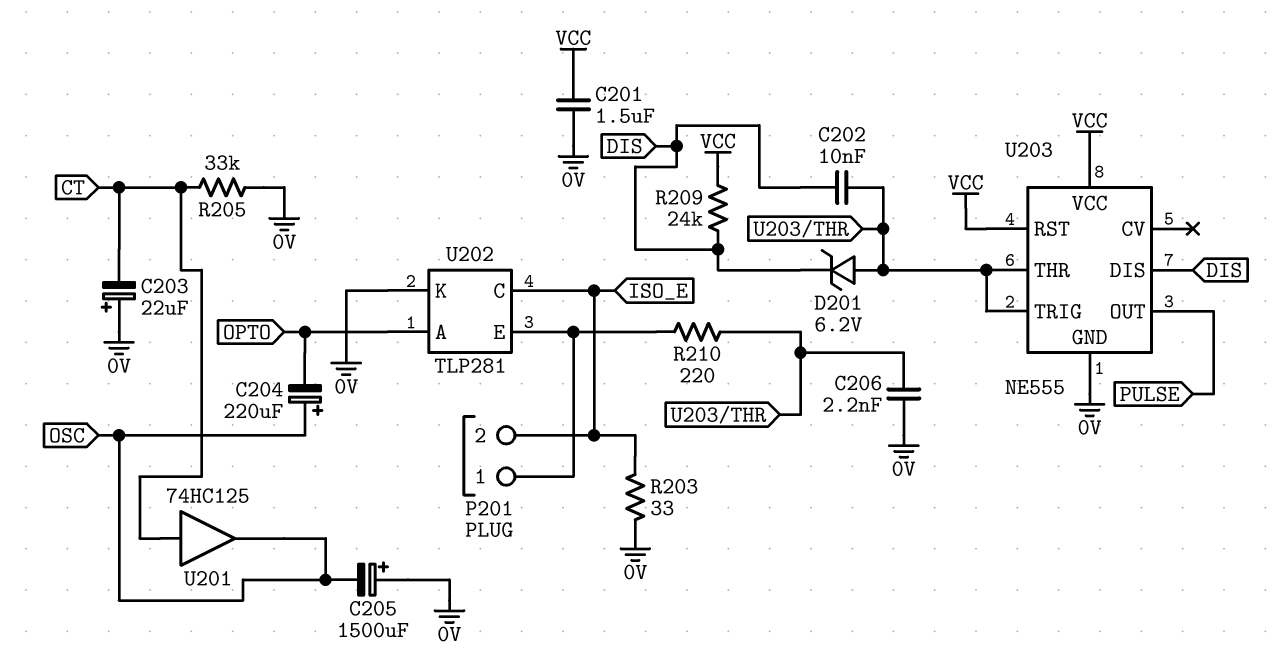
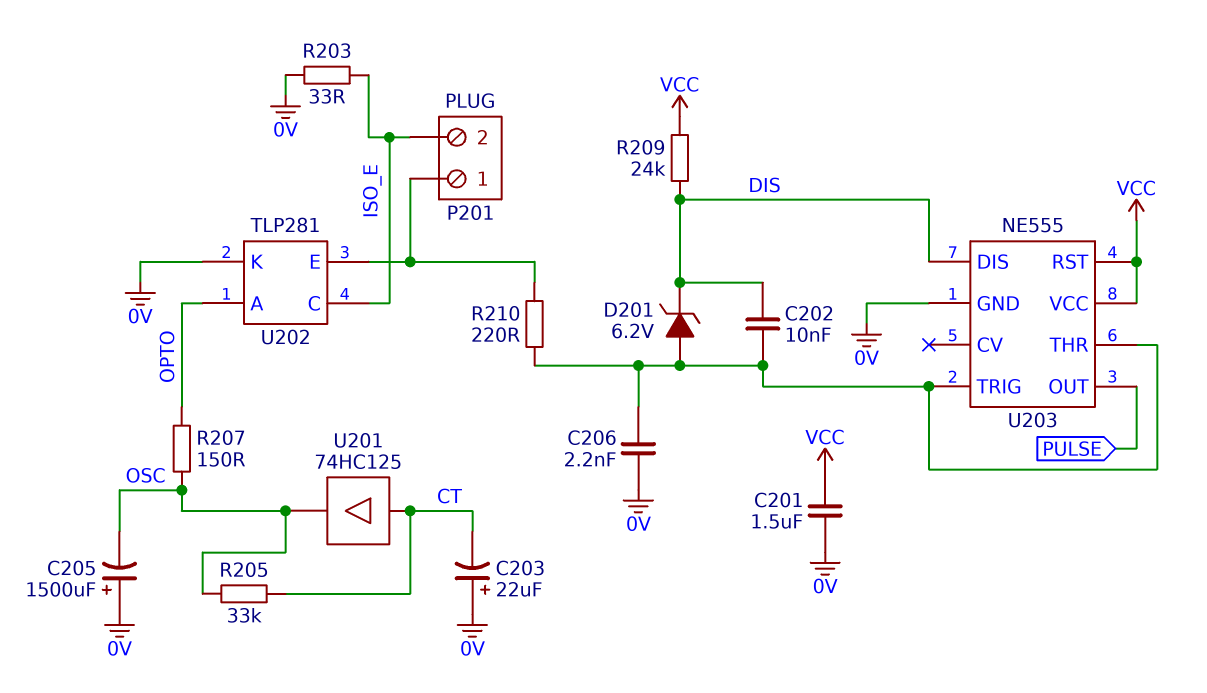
C204: 220uF (plus OSC, minus OPTO) -> none
R205: 33k (0V, CT) -> 33k (CT, OSC)
R207: none -> 150 (OPTO, OSC)

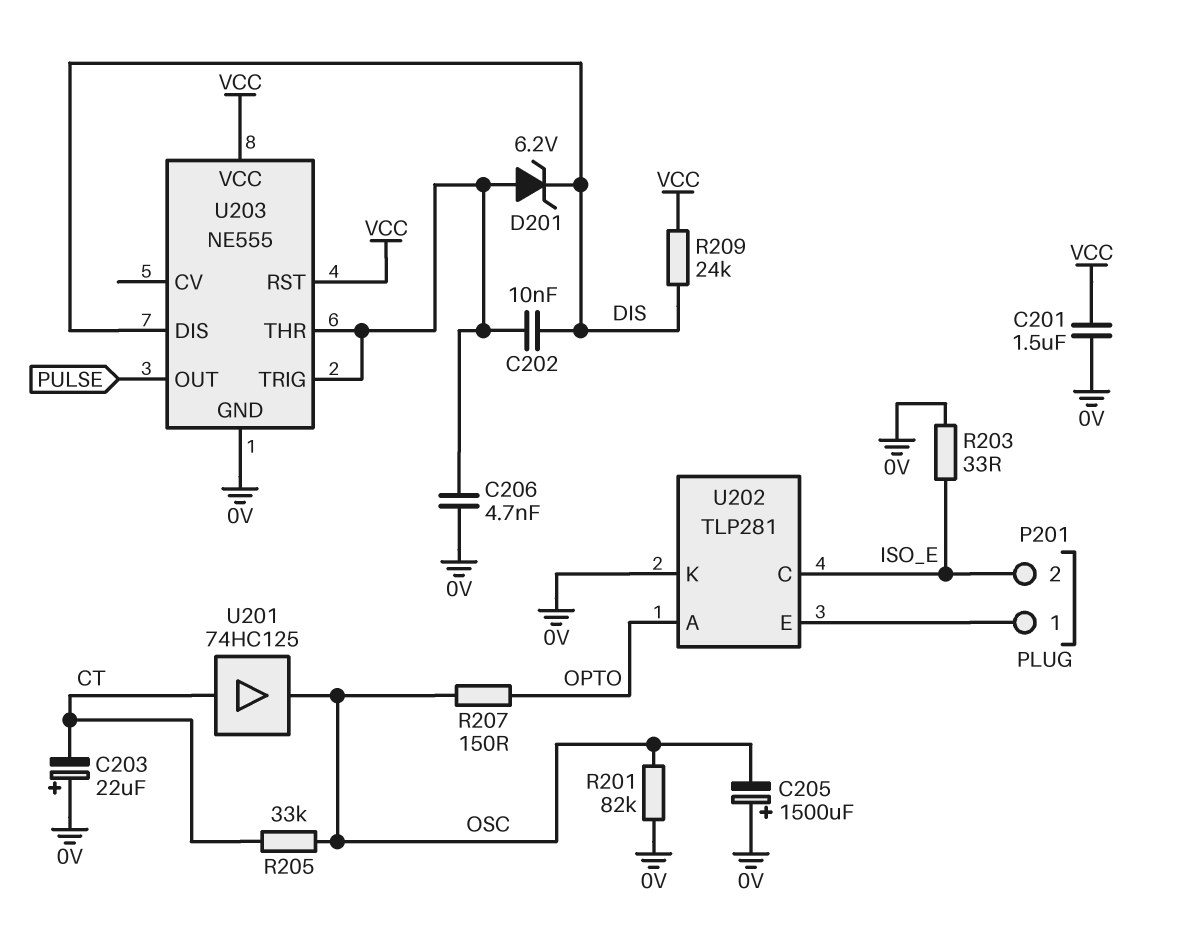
C206: 2.2nF (0V, U203/THR) -> 4.7nF (0V, U203/THR)
R201: none -> 82k (0V, OSC)
R210: 220 (P201/1, U203/THR) -> none

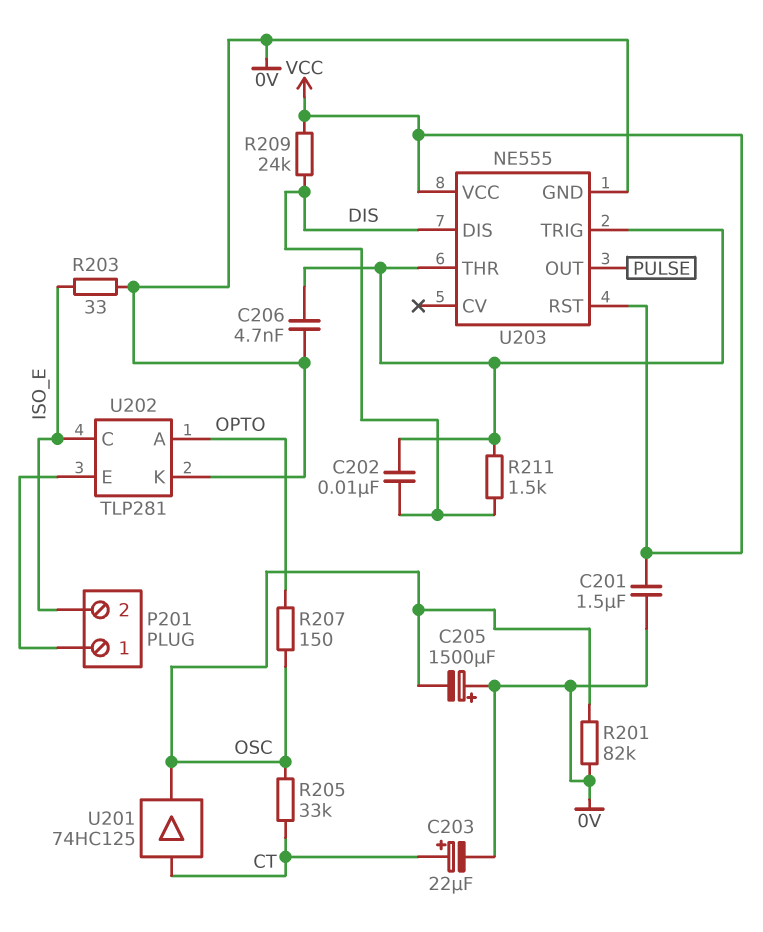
C203: 22uF (plus 0V, minus CT) -> 22uF (plus CT, minus 0V)
D201: zener 6.2V (A U203/THR, K DIS) -> none
R211: none -> 1.5k (DIS, U203/THR)

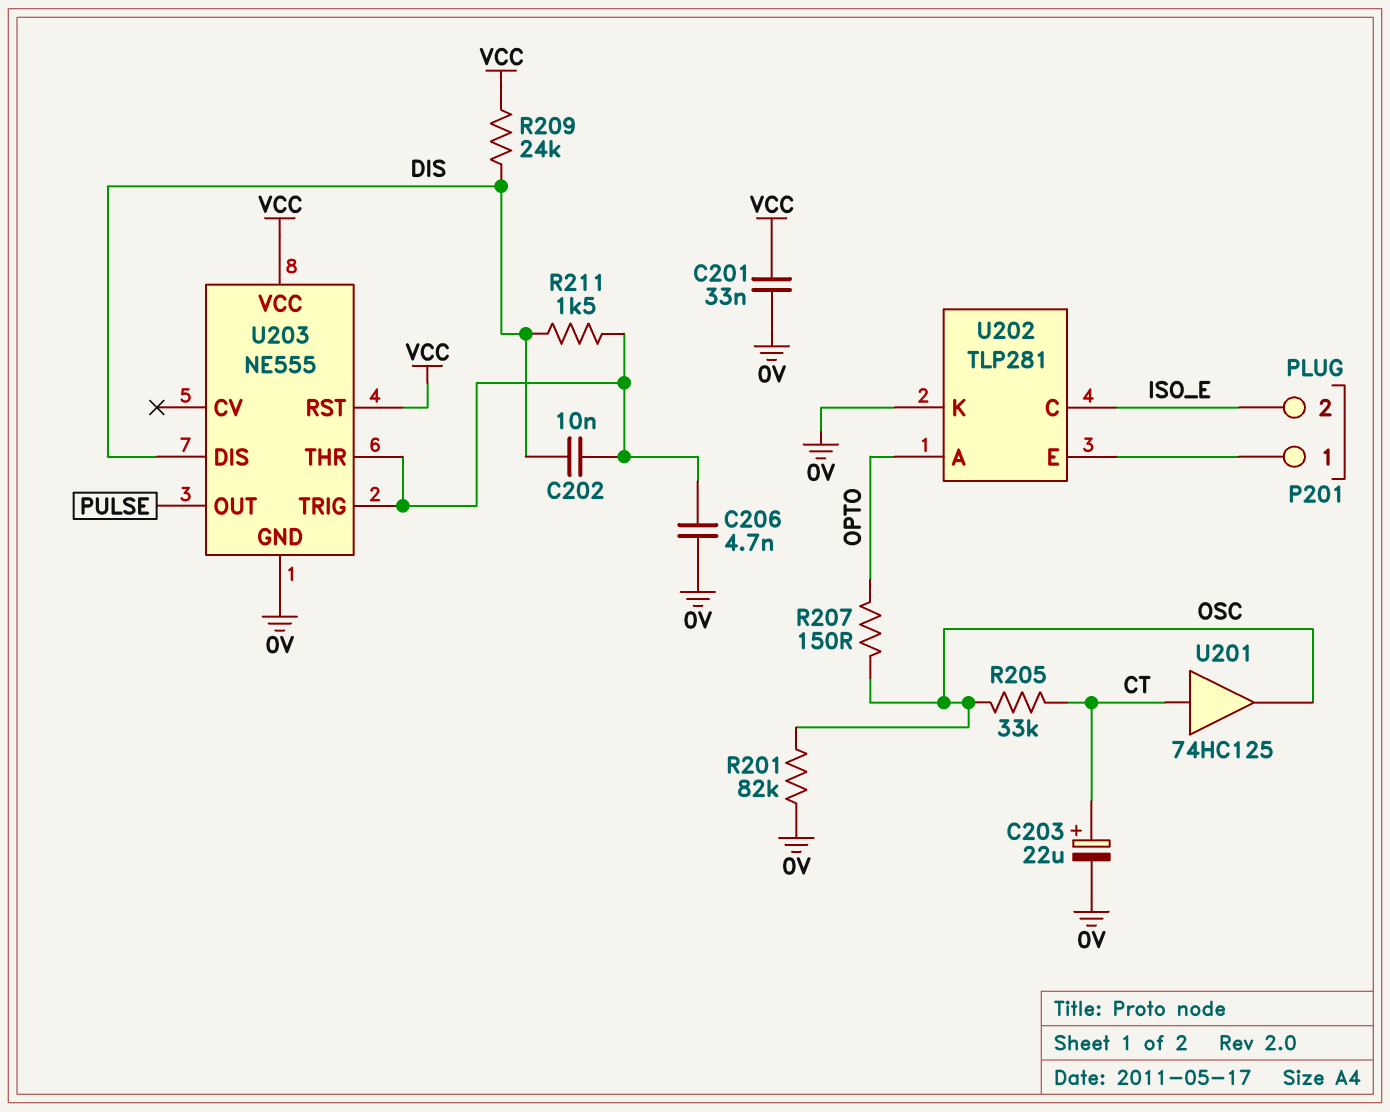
C201: 1.5uF (0V, VCC) -> 33nF (0V, VCC)
C205: 1500uF (plus 0V, minus OSC) -> none
R203: 33 (0V, ISO_E) -> none

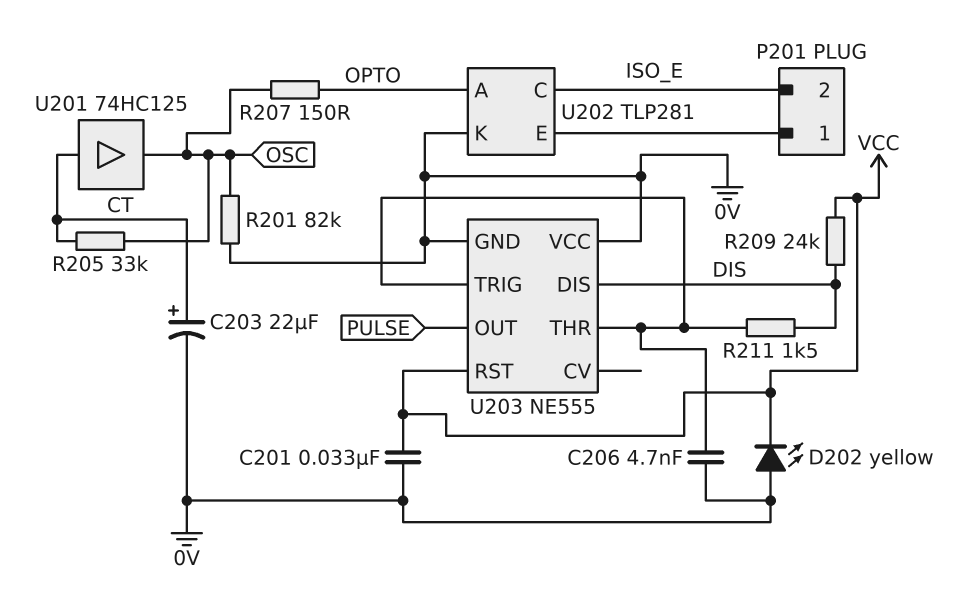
C202: 10nF (DIS, U203/THR) -> none
D202: none -> LED yellow (A 0V, K VCC)
U203 pin VCC: VCC -> 0V

